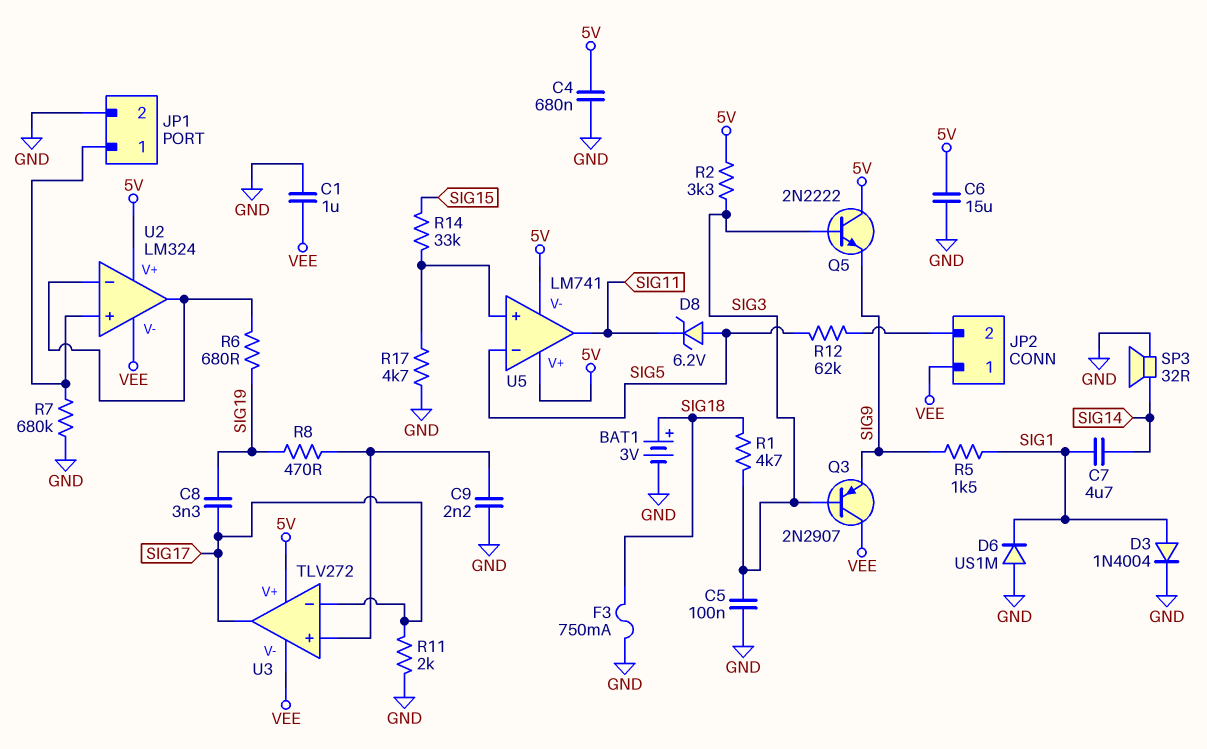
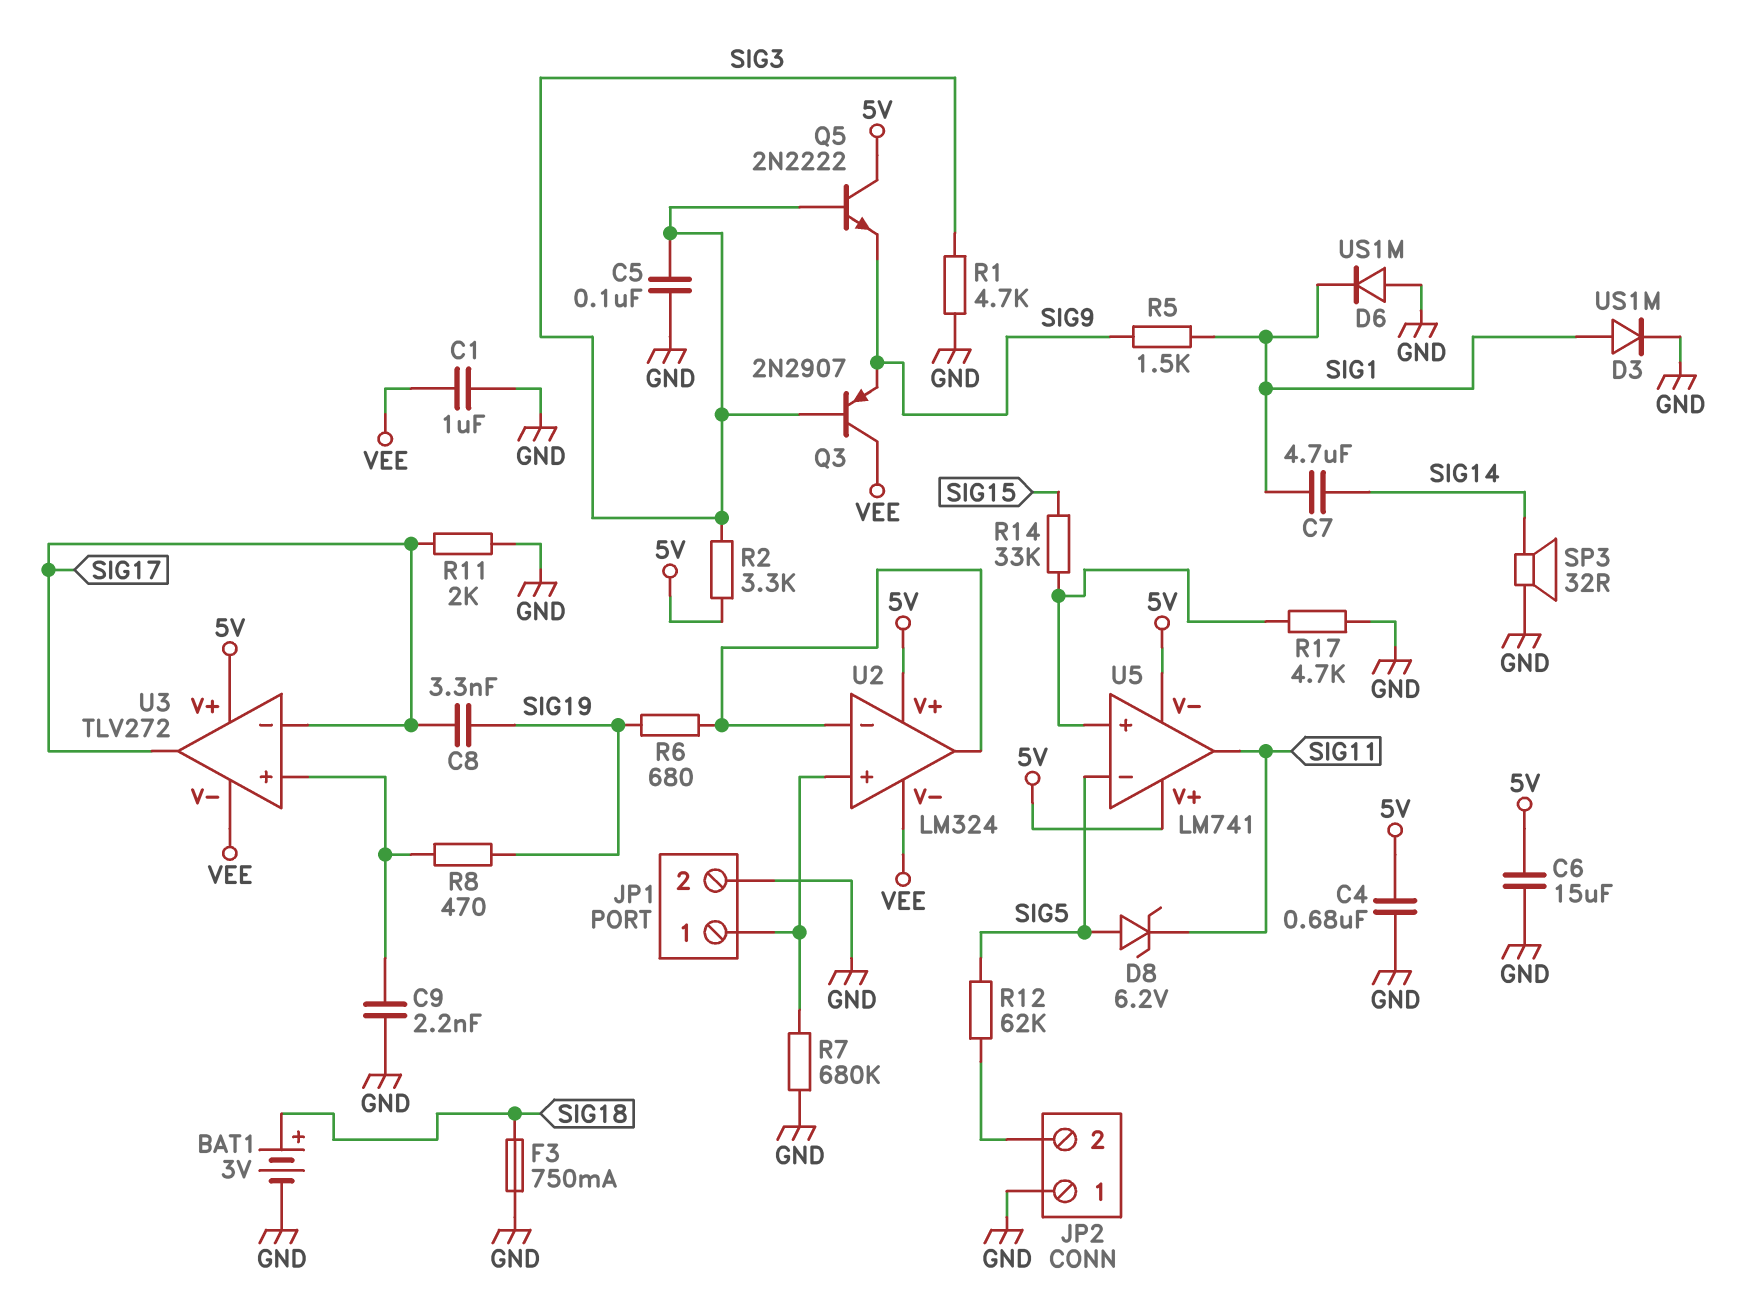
D3: diode 1N4004 (A SIG1, K GND) -> diode US1M (A SIG1, K GND)
JP2 pin 1: VEE -> GND
R1: 4.7k (SIG3, SIG18) -> 4.7k (GND, SIG3)

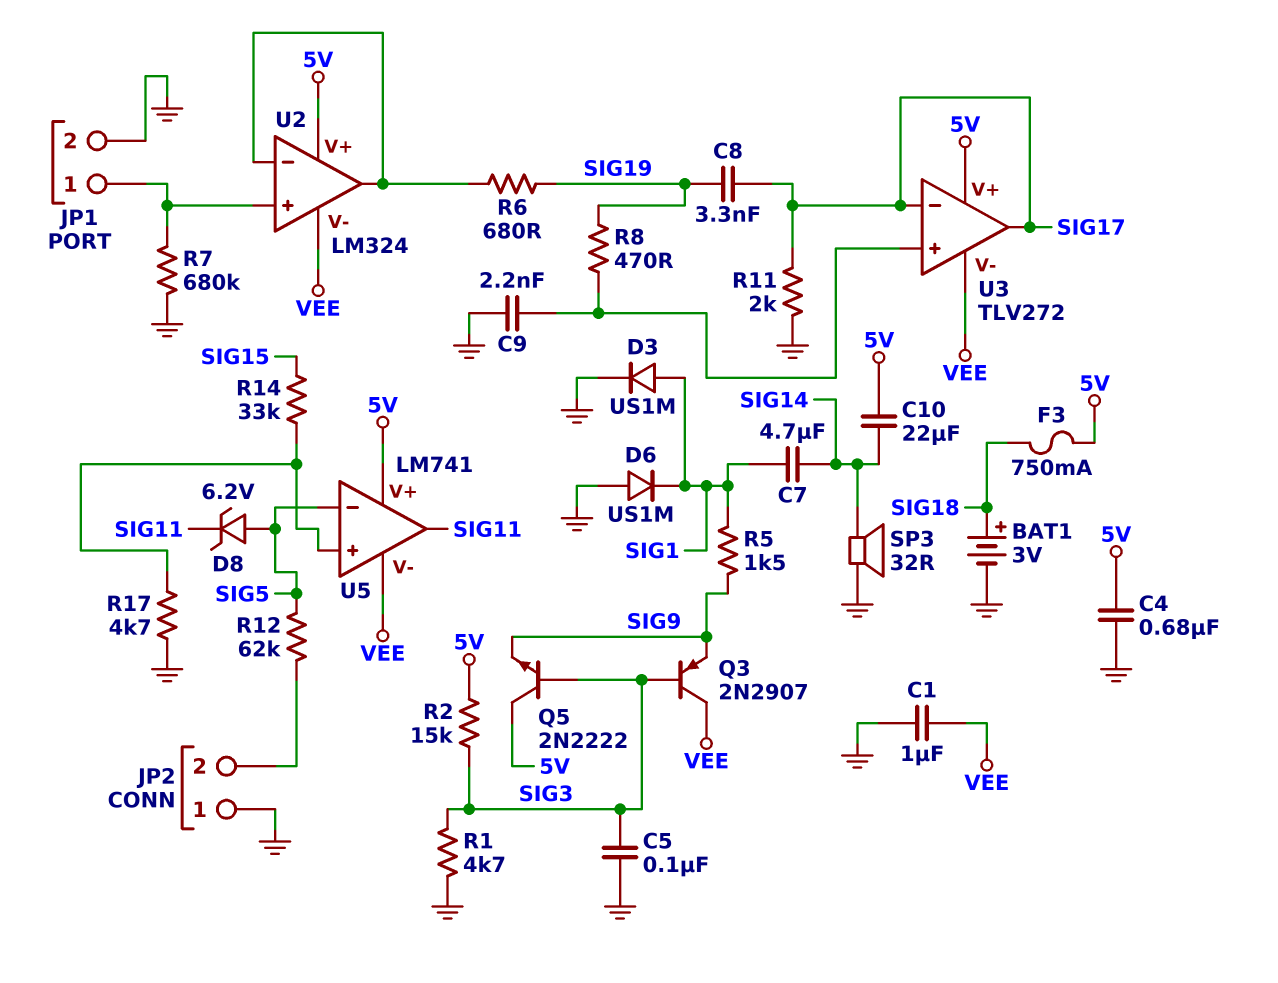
C6: 15uF (5V, GND) -> none
C10: none -> 22uF (5V, SIG14)
F3: 750mA (GND, SIG18) -> 750mA (5V, SIG18)
R2: 3.3k (5V, SIG3) -> 15k (5V, SIG3)
U5 pin V-: 5V -> VEE

